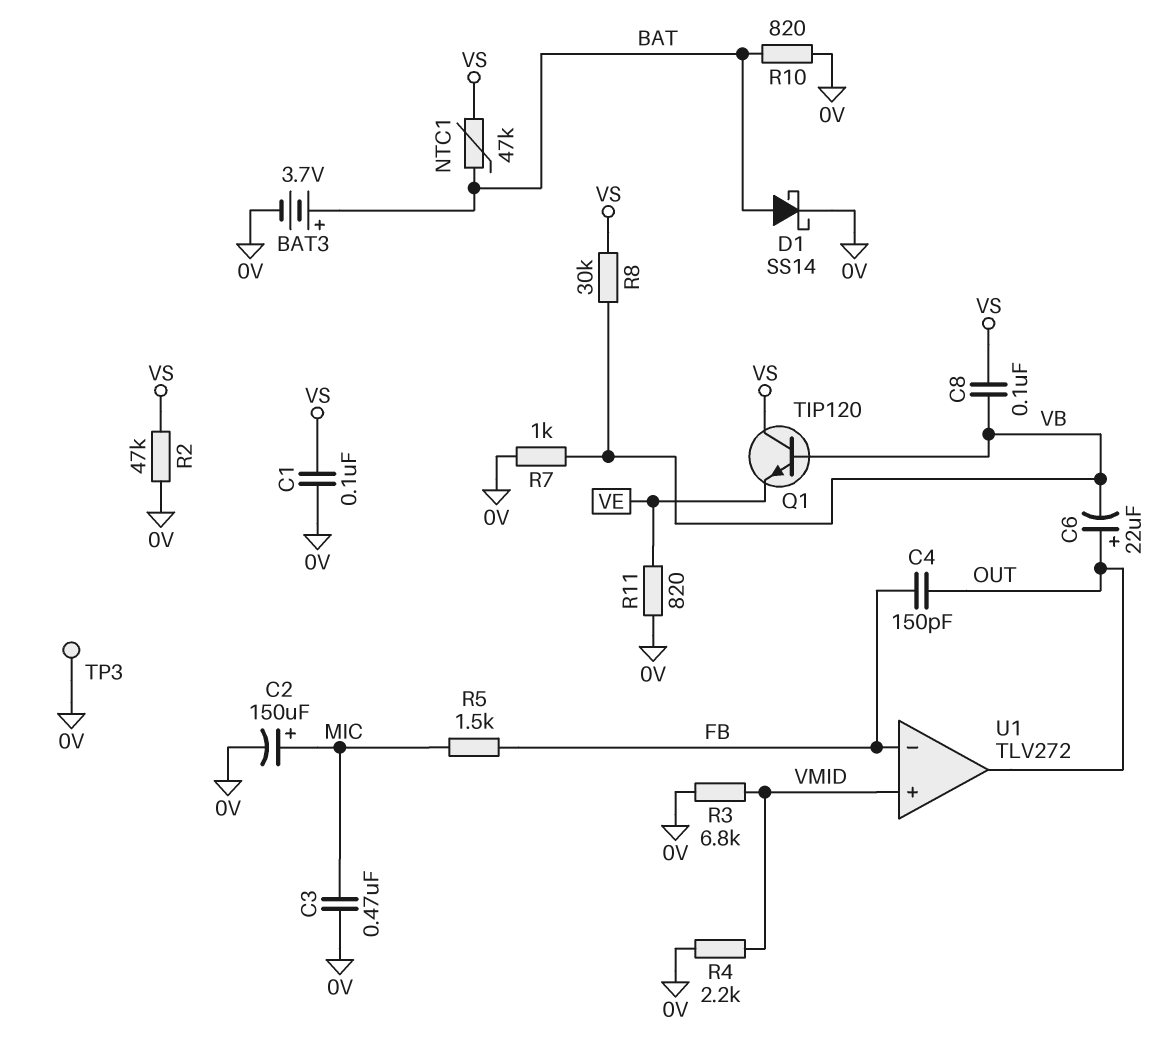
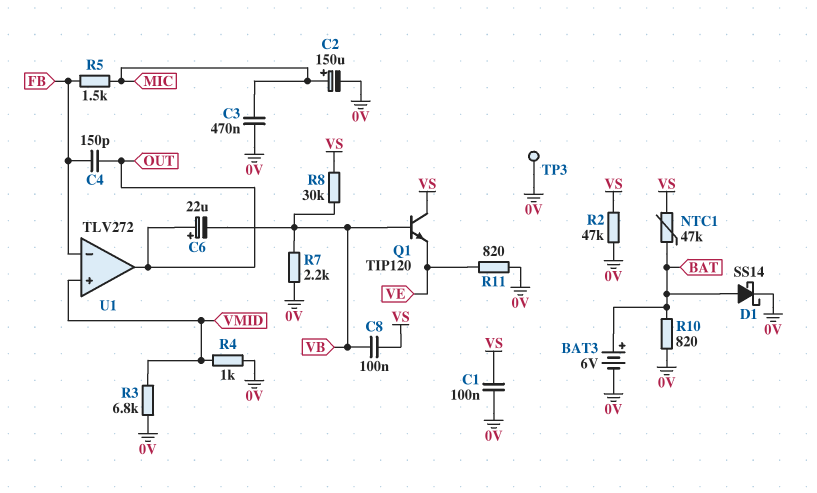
BAT3: 3.7V (plus BAT, minus 0V) -> 6V (plus BAT, minus 0V)
R4: 2.2k (0V, VMID) -> 1k (0V, VMID)
R7: 1k (0V, VB) -> 2.2k (0V, VB)

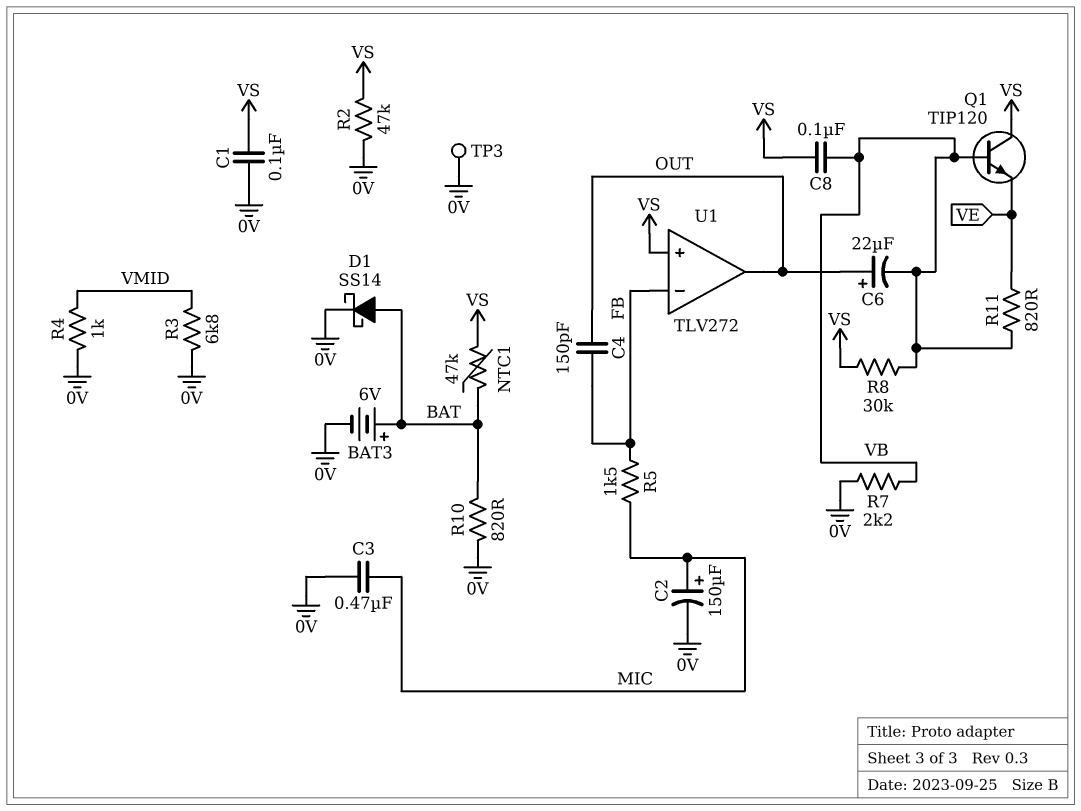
R11: 820 (0V, VE) -> 820 (VB, VE)
U1 pin in+: VMID -> VS

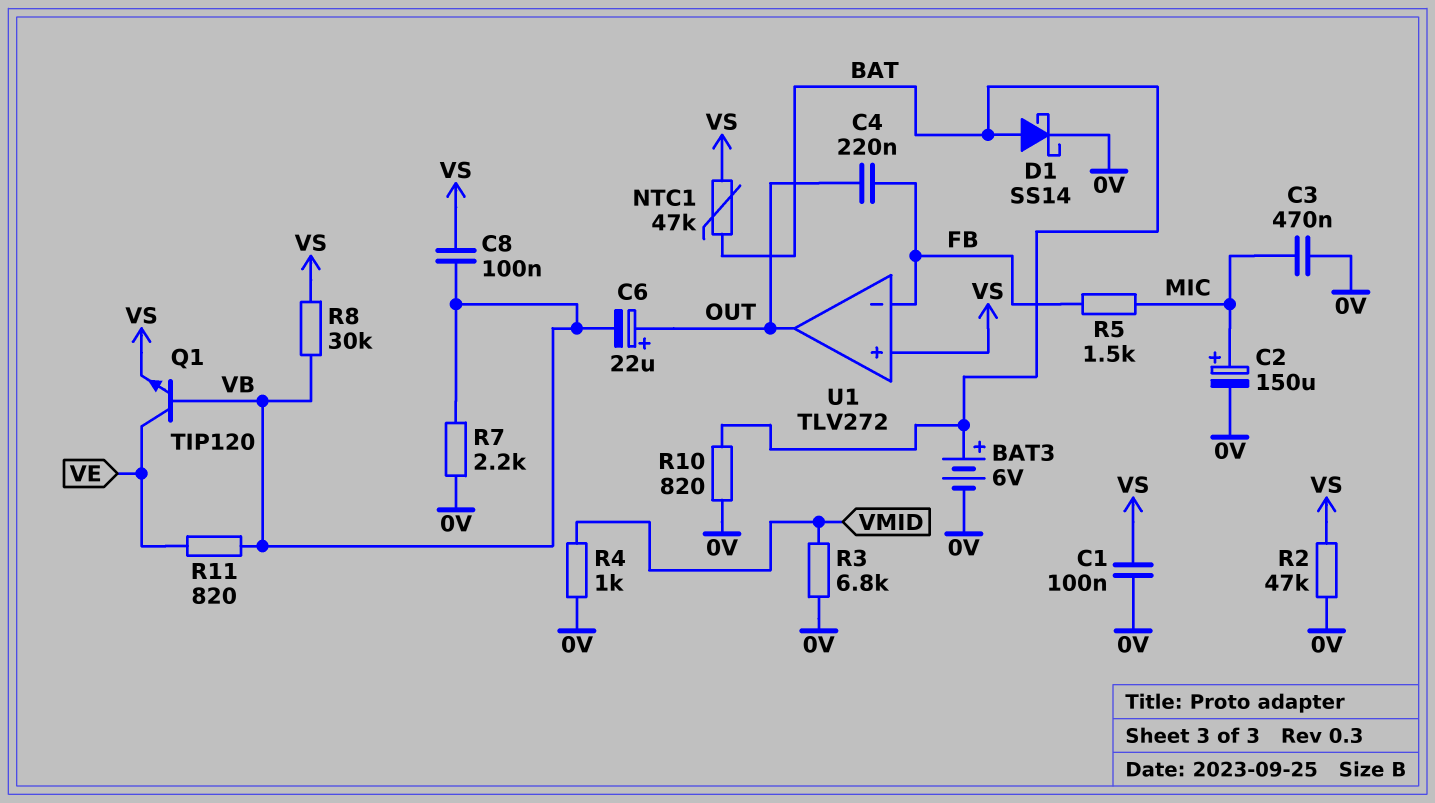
C4: 150pF (FB, OUT) -> 220nF (FB, OUT)
Q1: NPN TIP120 (B VB, C VS, E VE) -> NPN TIP120 (B VB, C VE, E VS)
TP3: test point (0V) -> none

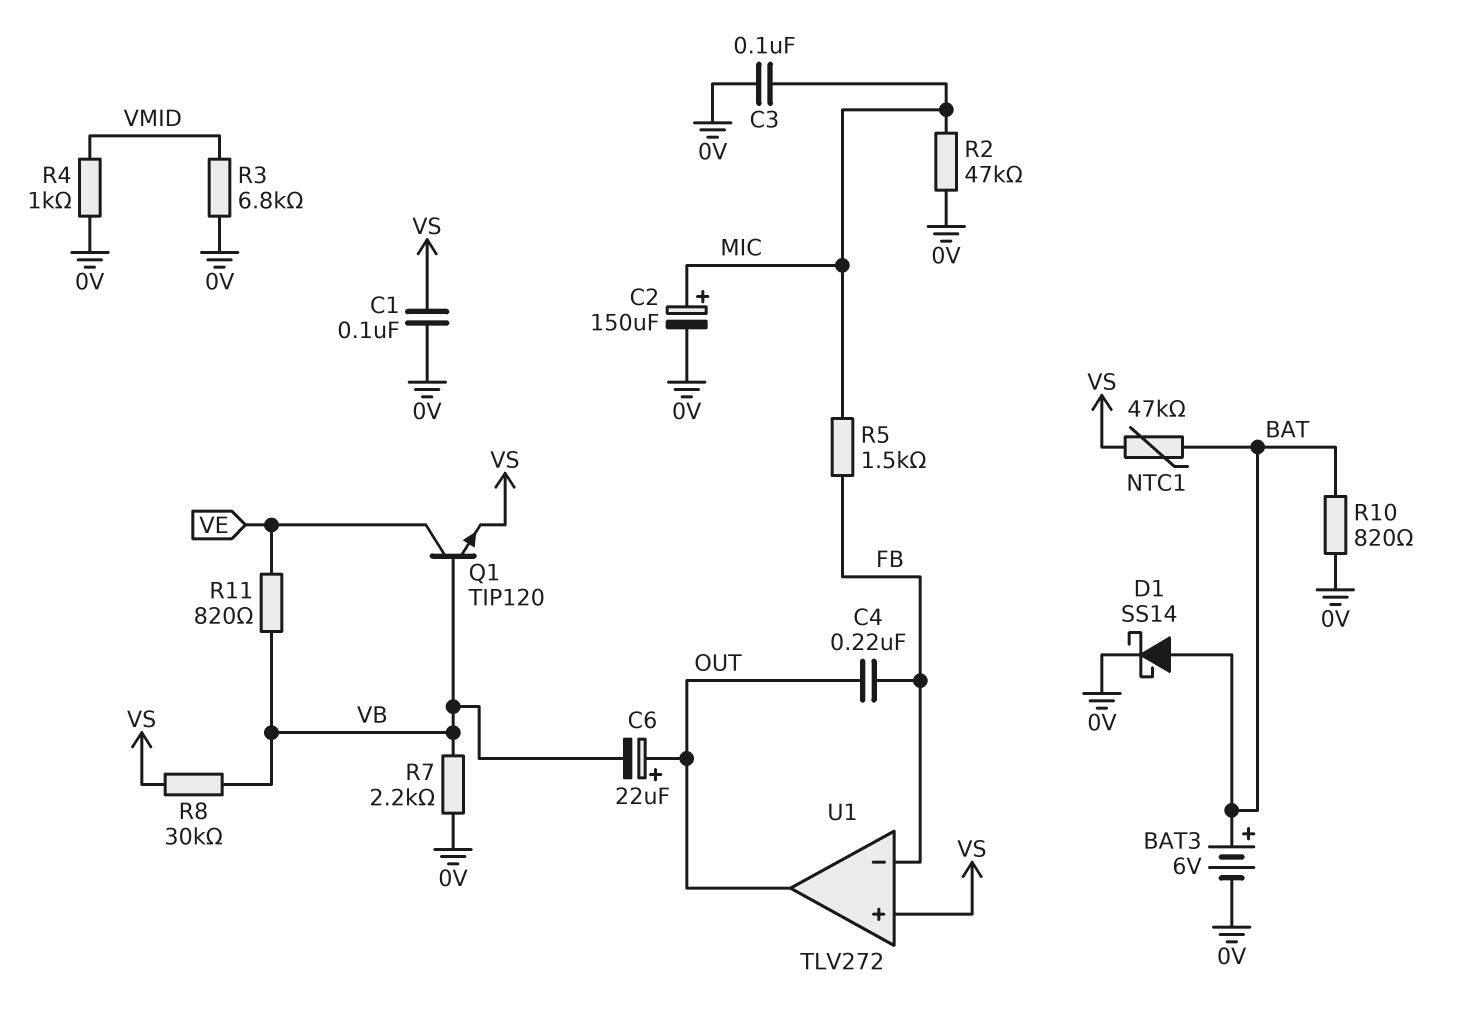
C3: 470nF (0V, MIC) -> 100nF (0V, MIC)
C8: 100nF (VB, VS) -> none
R2: 47k (0V, VS) -> 47k (0V, MIC)

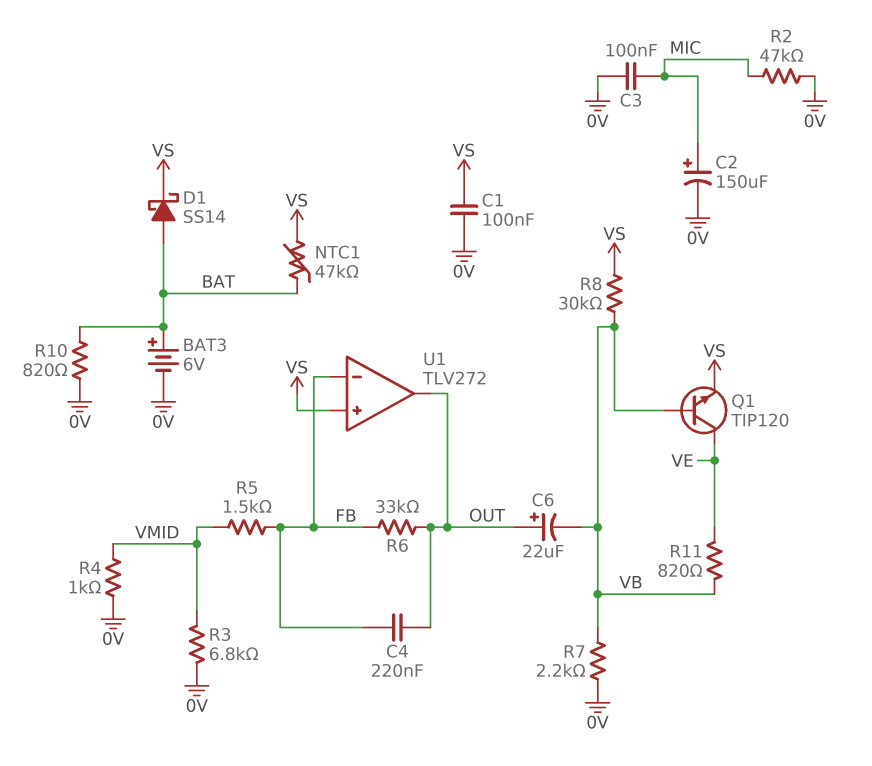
D1: schottky SS14 (A BAT, K 0V) -> schottky SS14 (A BAT, K VS)
R5: 1.5k (FB, MIC) -> 1.5k (FB, VMID)
R6: none -> 33k (FB, OUT)

